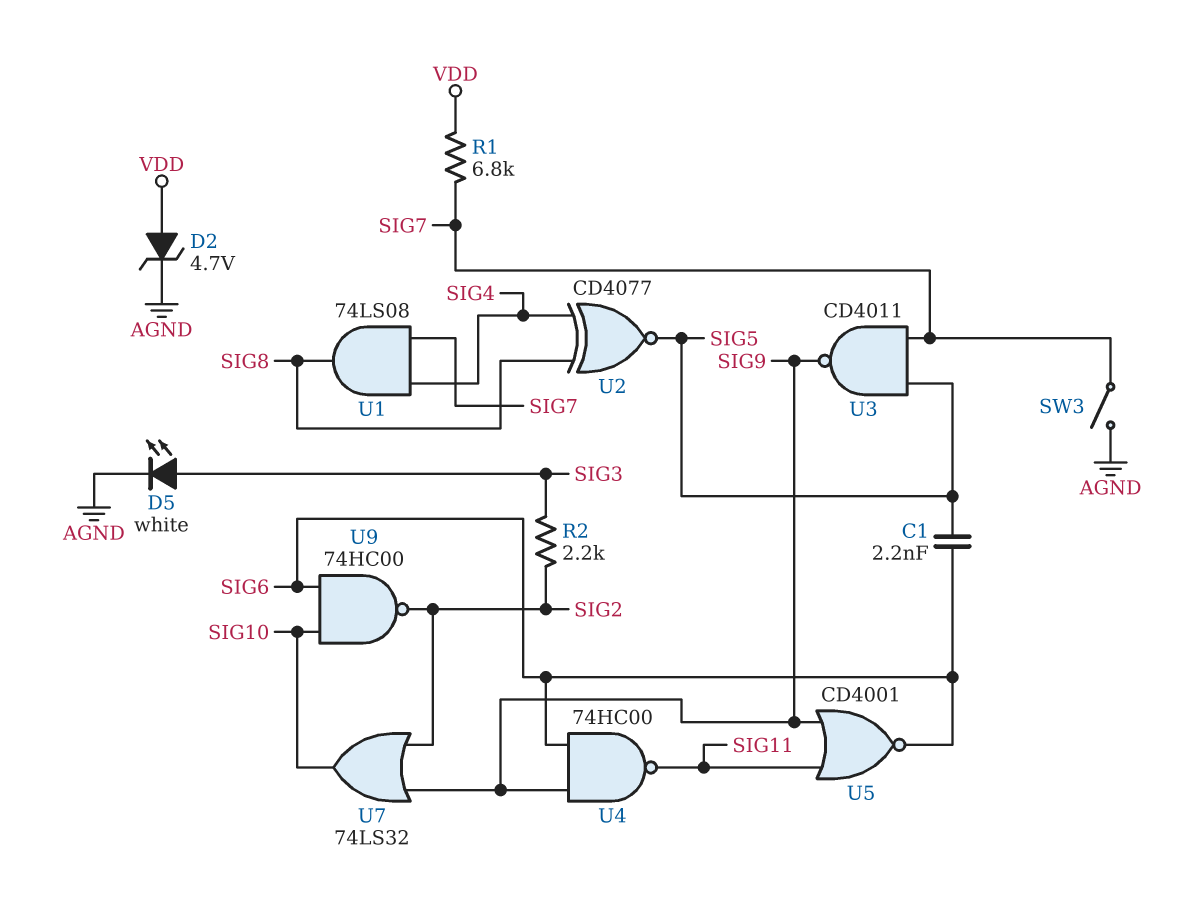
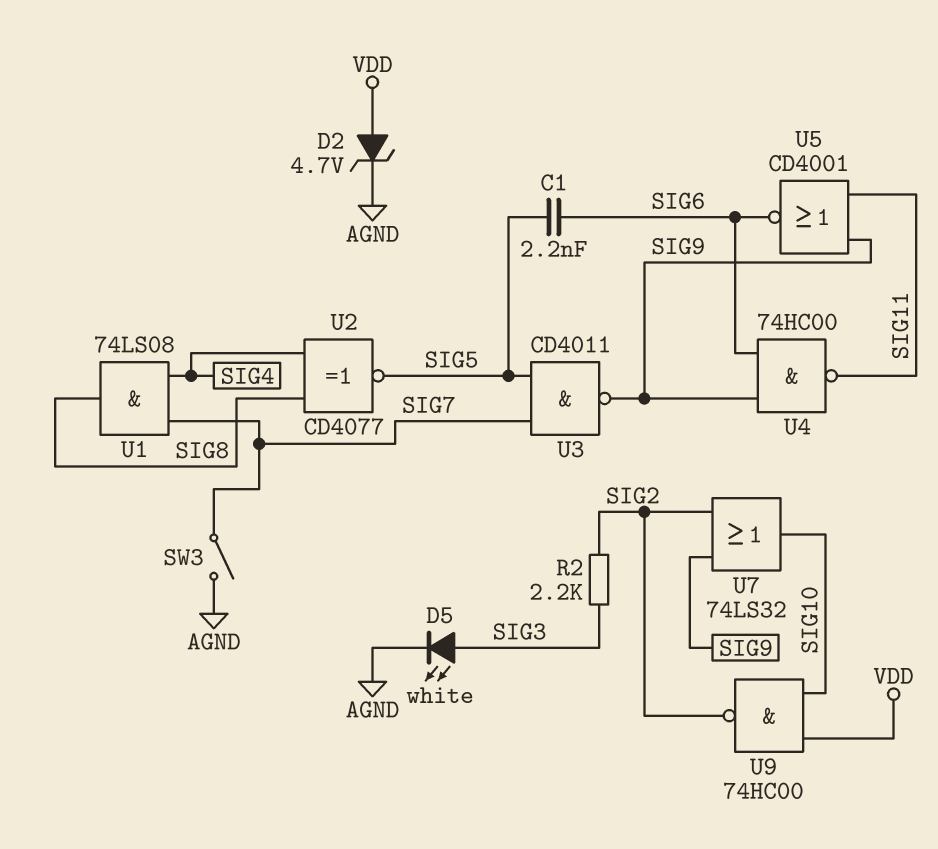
R1: 6.8k (SIG7, VDD) -> none
U9: NAND 74HC00 (in SIG6, in SIG10, out SIG2) -> NAND 74HC00 (in SIG10, in VDD, out SIG2)

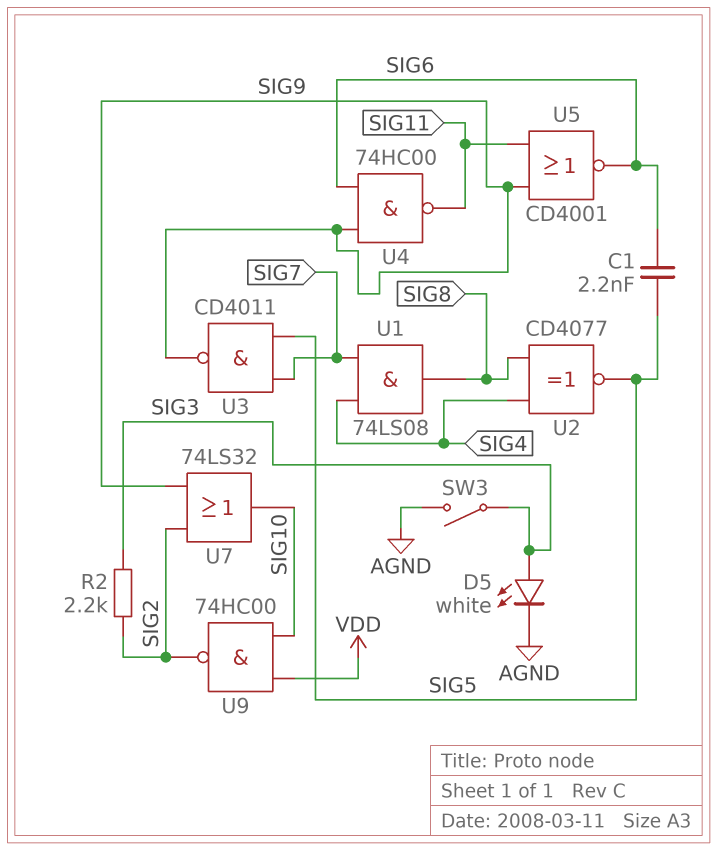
D2: zener 4.7V (A VDD, K AGND) -> none
SW3: switch (AGND, SIG7) -> switch (AGND, SIG3)

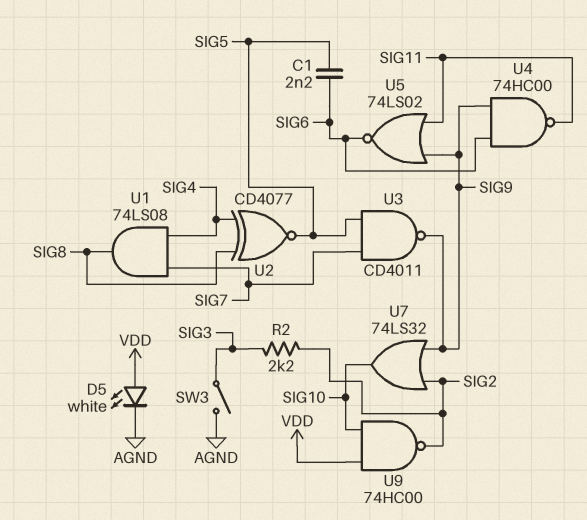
D5: LED white (A SIG3, K AGND) -> LED white (A VDD, K AGND)
U5: NOR CD4001 (in SIG9, in SIG11, out SIG6) -> NOR 74LS02 (in SIG9, in SIG11, out SIG6)

